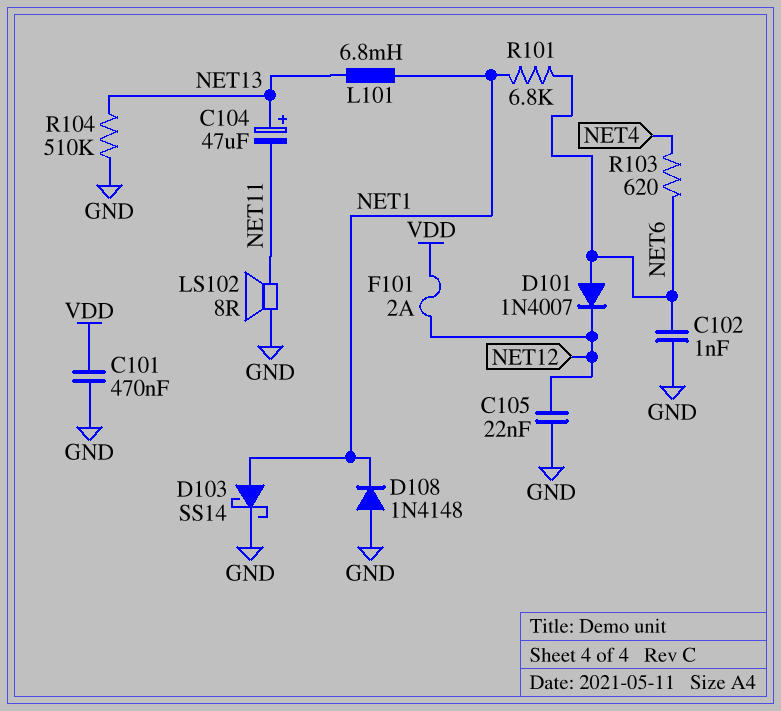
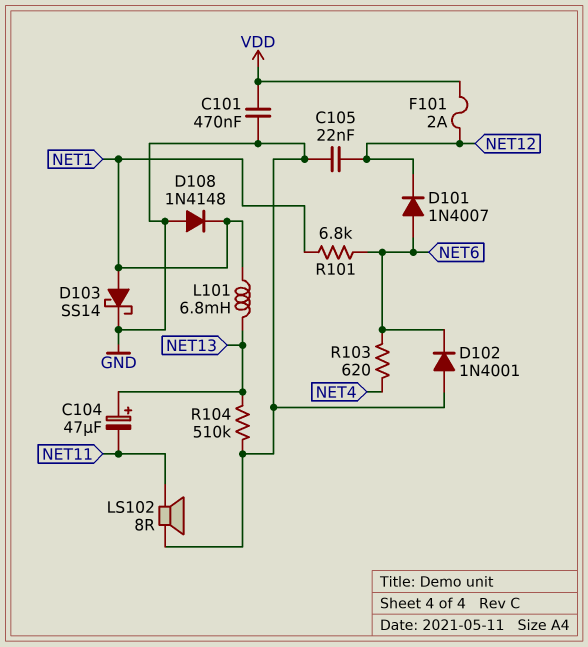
C102: 1nF (GND, NET6) -> none
D102: none -> diode 1N4001 (A GND, K NET6)

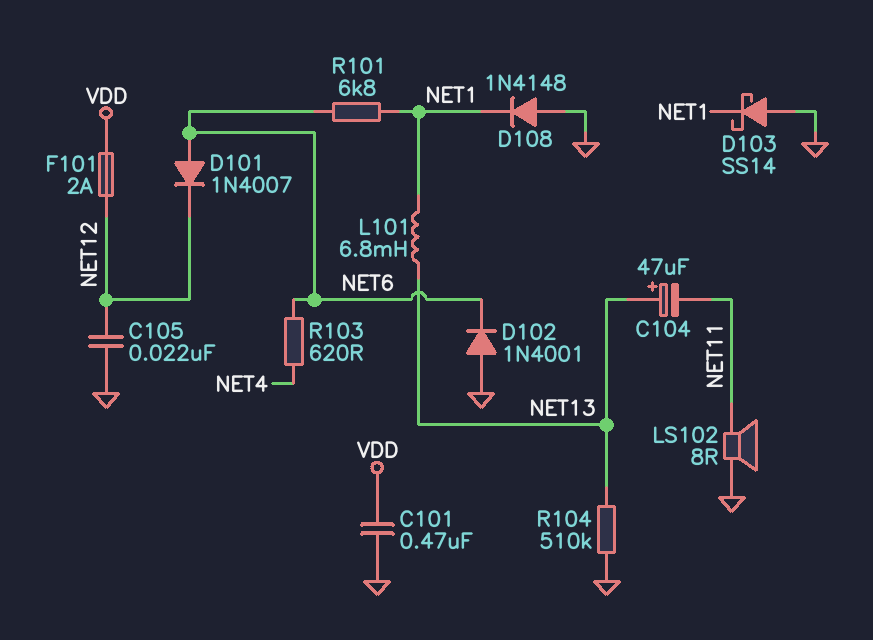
D103: schottky SS14 (A NET1, K GND) -> schottky SS14 (A GND, K NET1)

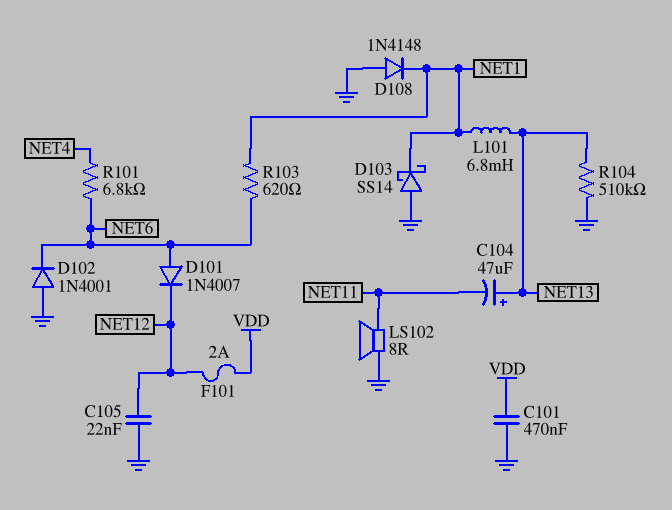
R101: 6.8k (NET1, NET6) -> 6.8k (NET4, NET6)
R103: 620 (NET4, NET6) -> 620 (NET1, NET6)

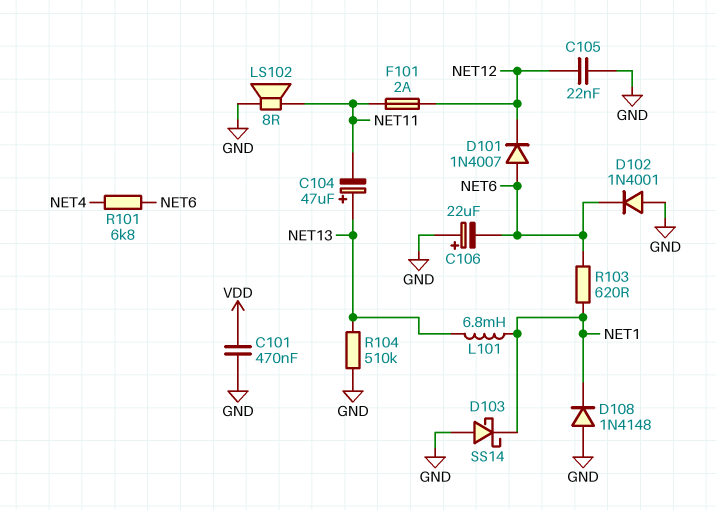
C106: none -> 22uF (plus GND, minus NET6)
F101: 2A (NET12, VDD) -> 2A (NET11, NET12)

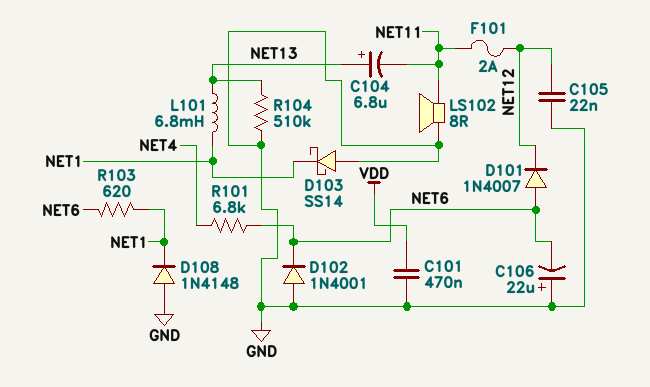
C104: 47uF (plus NET13, minus NET11) -> 6.8uF (plus NET13, minus NET11)

